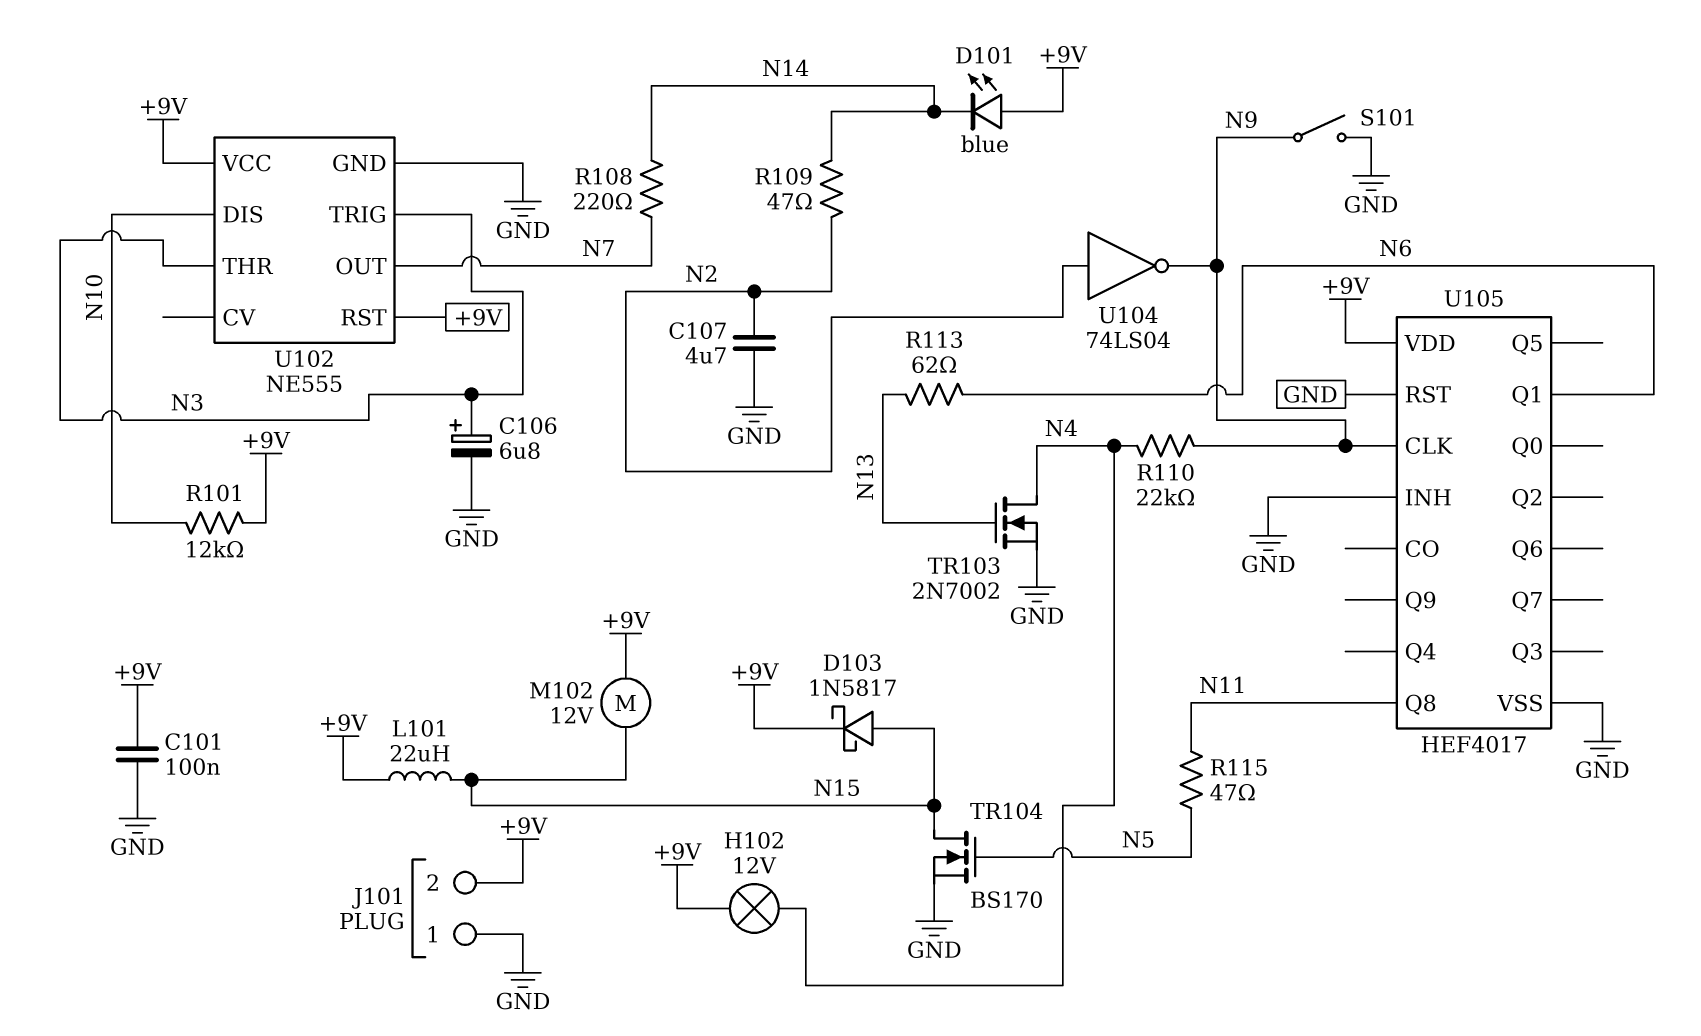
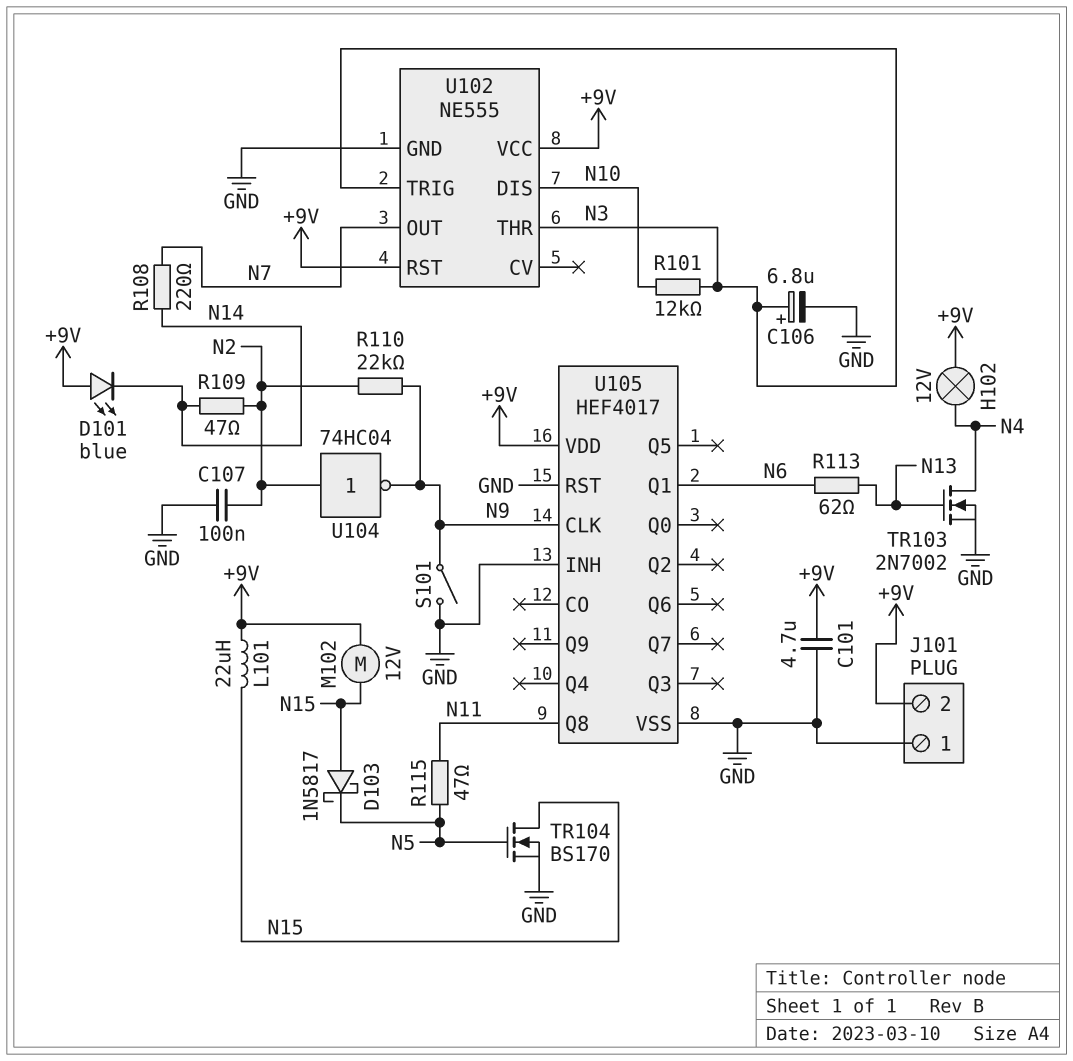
C101: 100nF (+9V, GND) -> 4.7uF (+9V, GND)
C107: 4.7uF (GND, N2) -> 100nF (GND, N2)
D103: schottky 1N5817 (A N15, K +9V) -> schottky 1N5817 (A N15, K N5)
R101: 12k (+9V, N10) -> 12k (N3, N10)
R110: 22k (N4, N9) -> 22k (N2, N9)
U104: NOT 74LS04 (in N2, out N9) -> NOT 74HC04 (in N2, out N9)

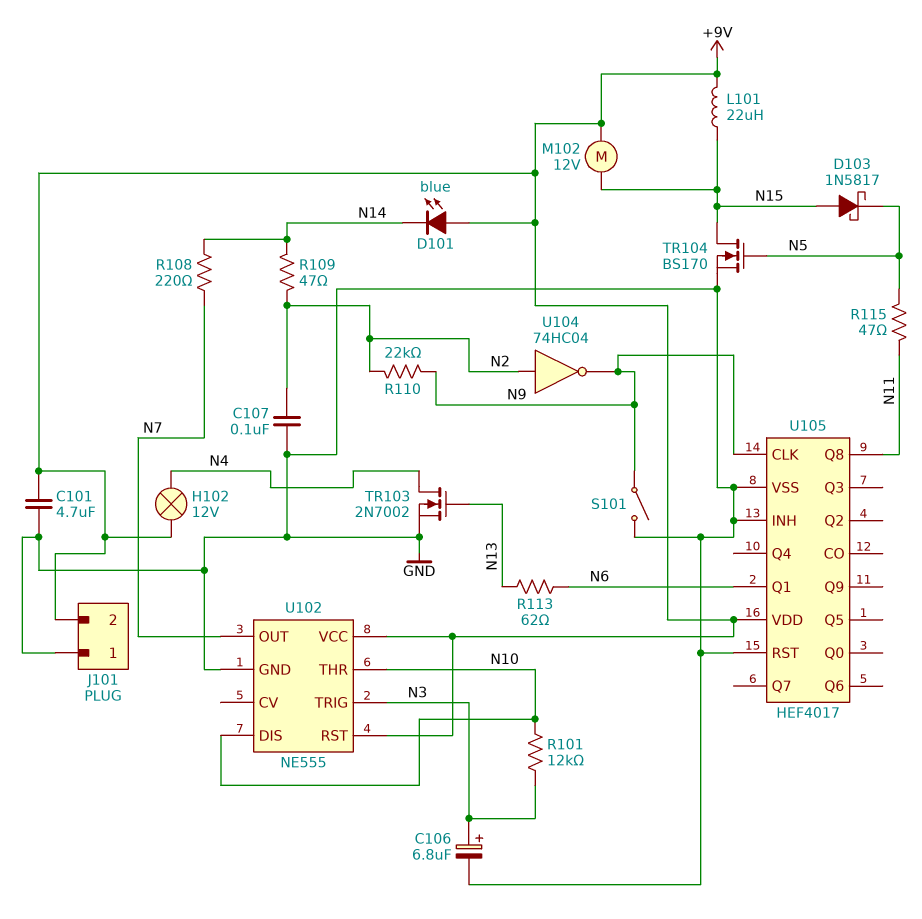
U102 pin THR: N3 -> N10

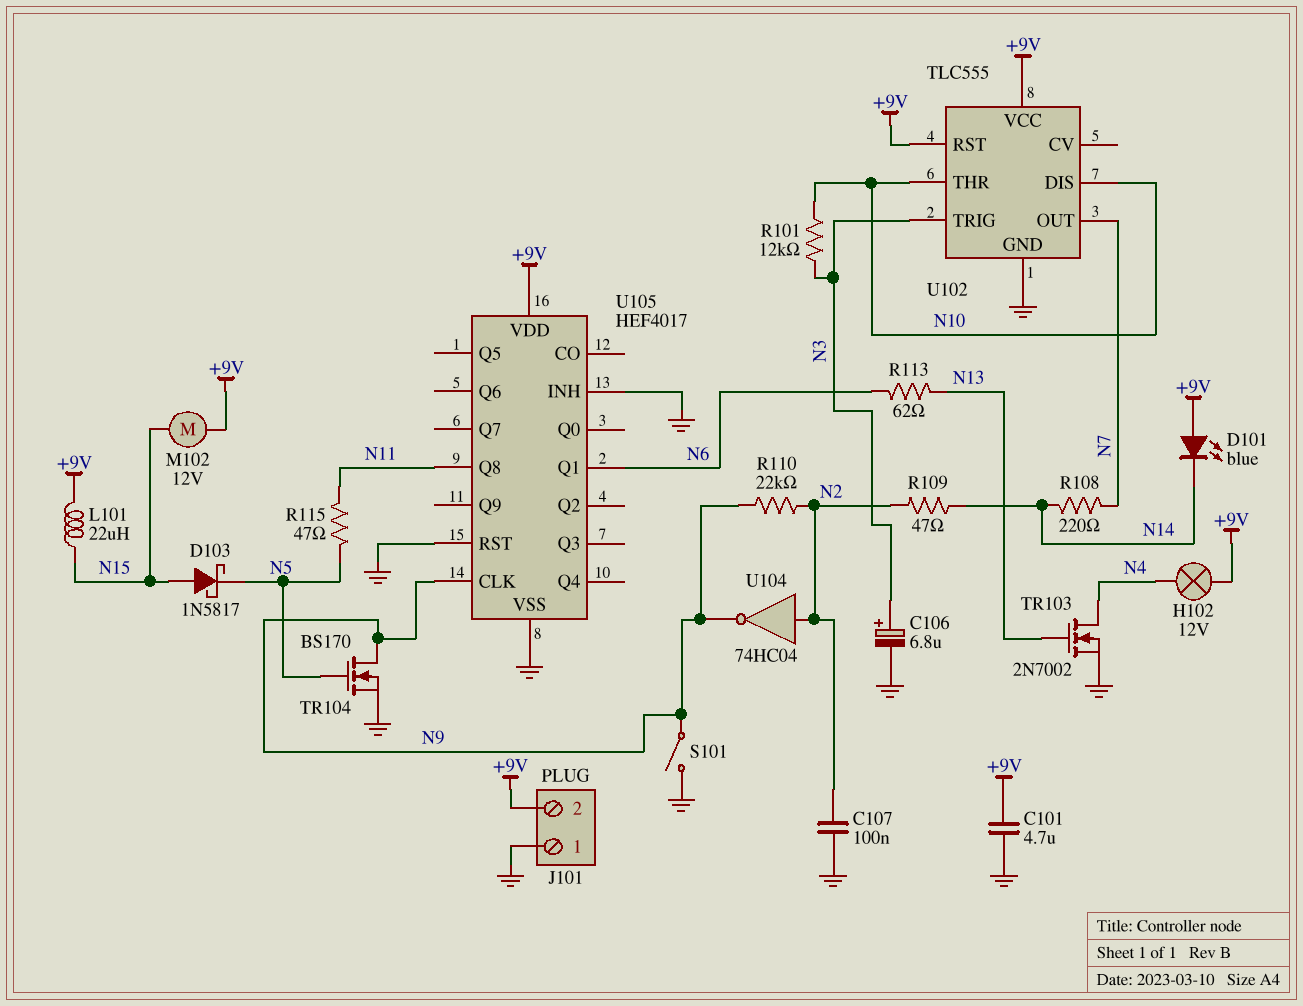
TR104: NMOS BS170 (G N5, D N15, S GND) -> NMOS BS170 (G N5, D N9, S GND)
U102: NE555 -> TLC555

